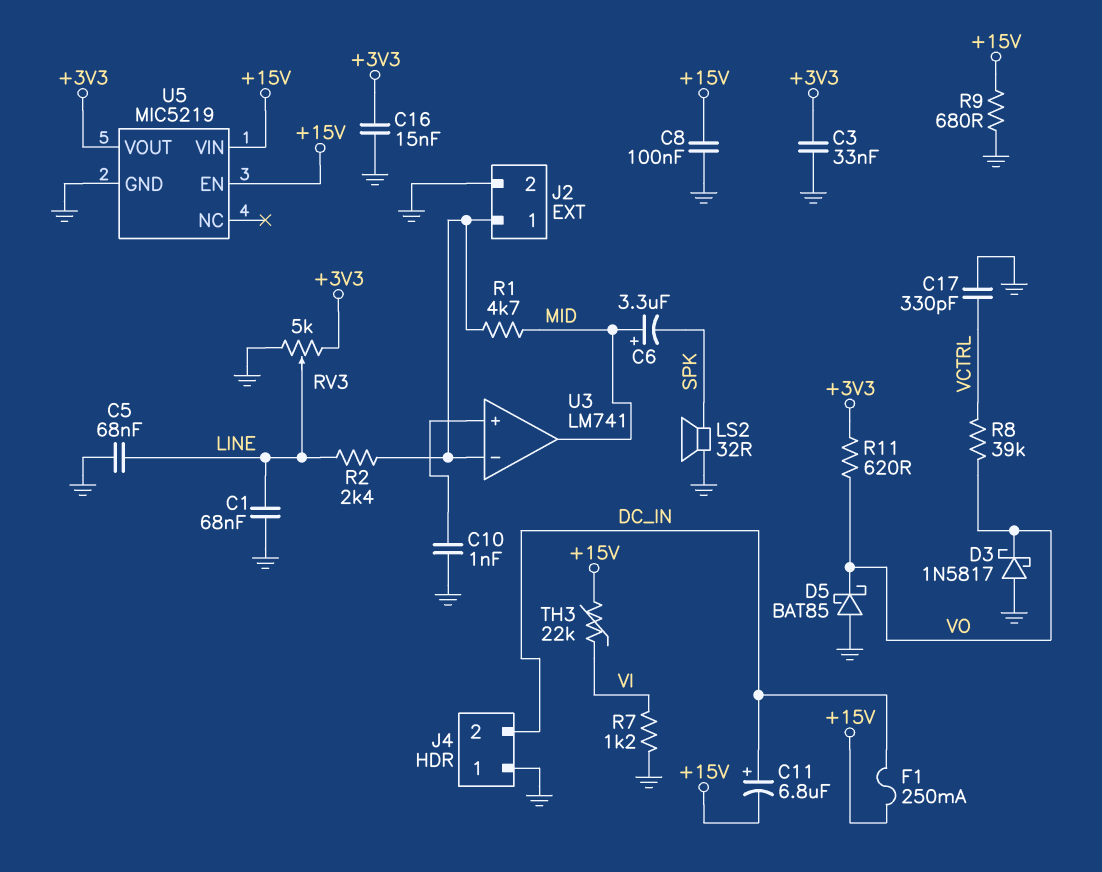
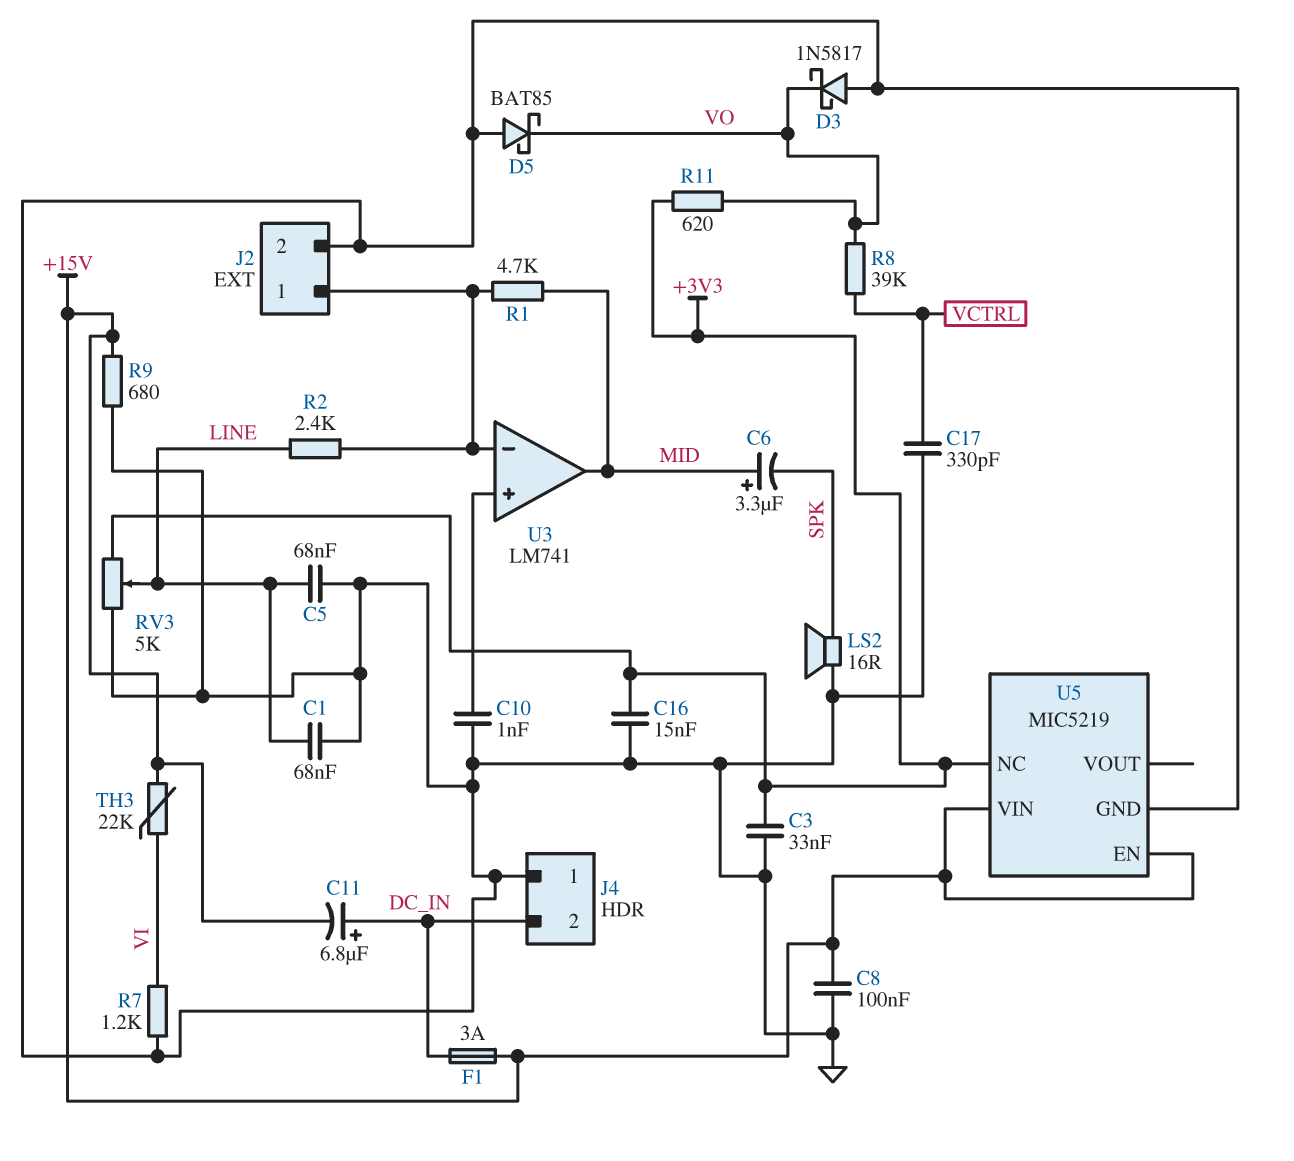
F1: 250mA (+15V, DC_IN) -> 3A (+15V, DC_IN)
LS2: speaker 32R (GND, SPK) -> speaker 16R (GND, SPK)
U5 pin NC: none -> +3V3
U5 pin VOUT: +3V3 -> none

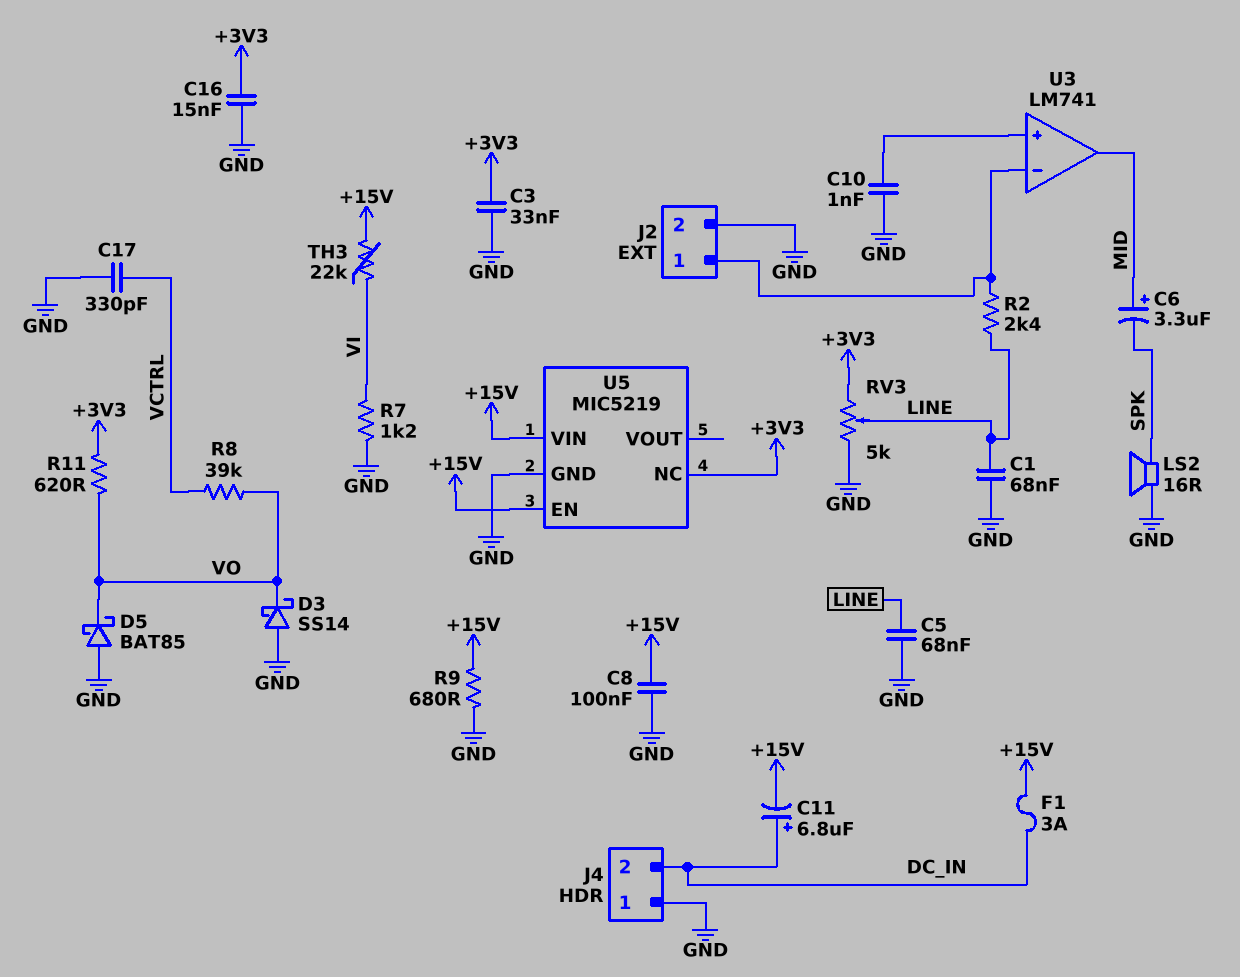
D3: schottky 1N5817 (A GND, K VO) -> schottky SS14 (A GND, K VO)
R1: 4.7k (J2/1, MID) -> none

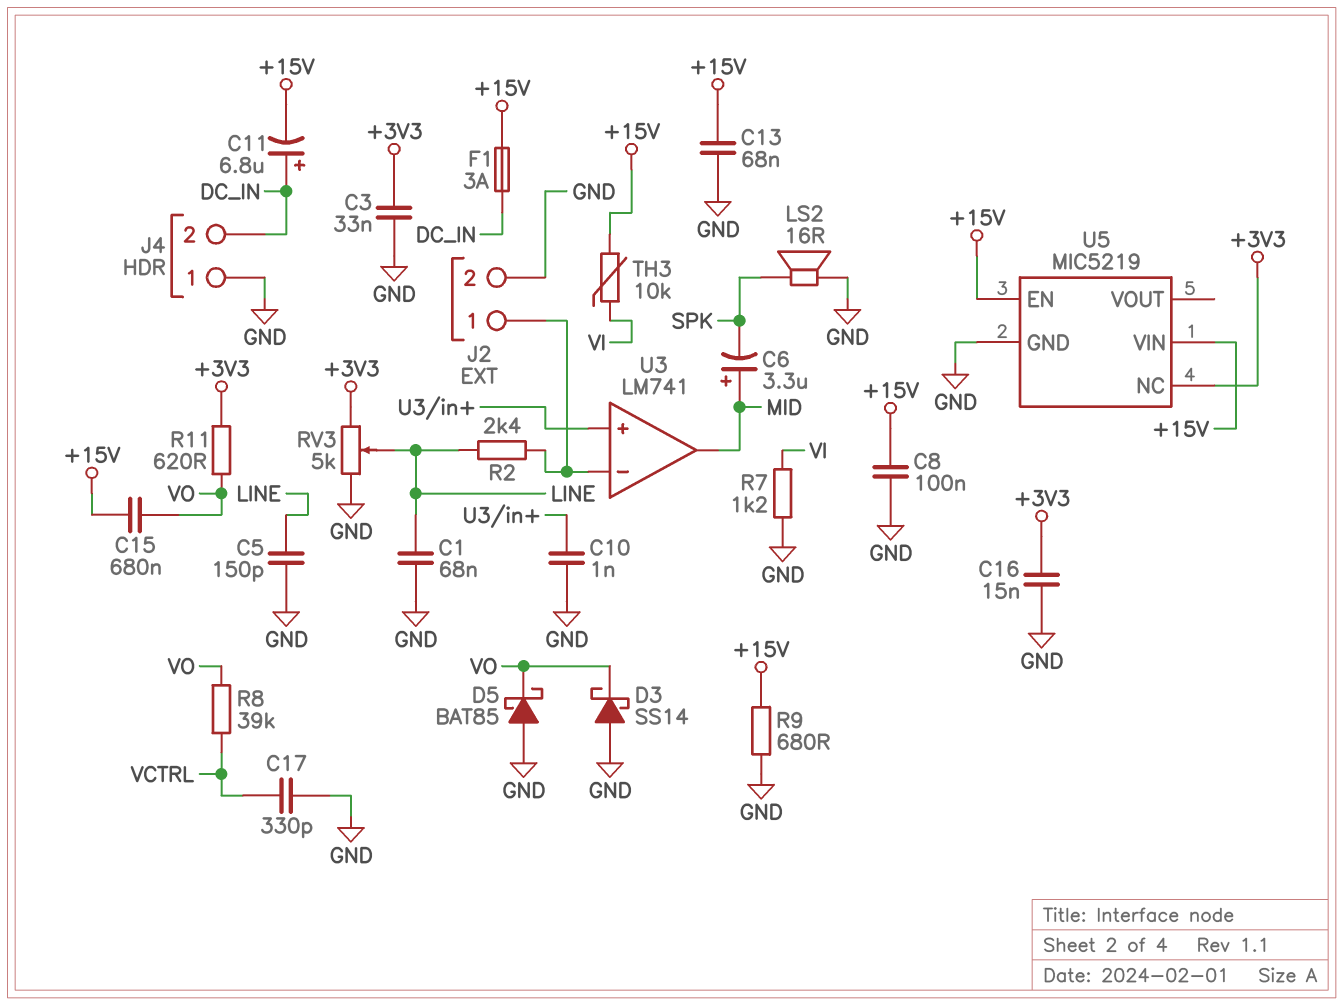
C5: 68nF (GND, LINE) -> 150pF (GND, LINE)
C13: none -> 68nF (+15V, GND)
C15: none -> 680nF (+15V, VO)
TH3: 22k (+15V, VI) -> 10k (+15V, VI)

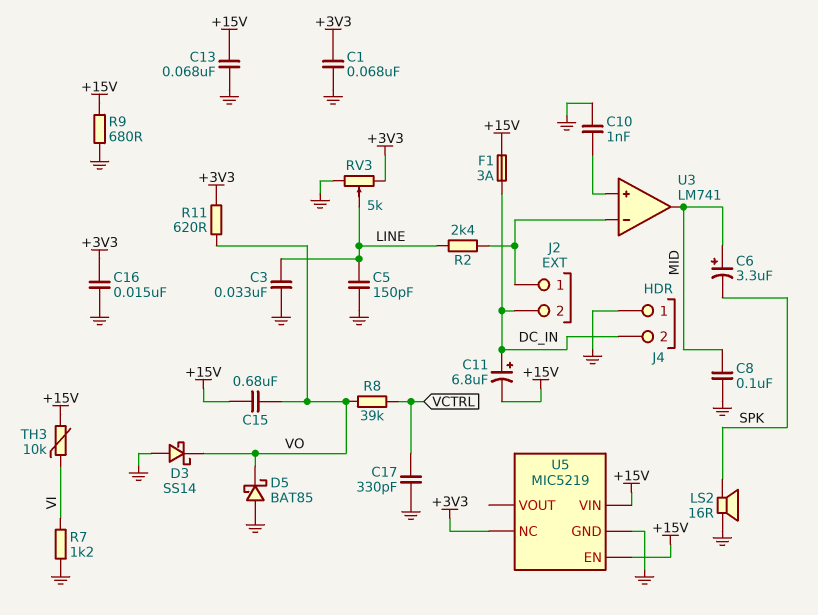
C1: 68nF (GND, LINE) -> 68nF (+3V3, GND)
C3: 33nF (+3V3, GND) -> 33nF (GND, LINE)
C8: 100nF (+15V, GND) -> 100nF (GND, MID)
J2 pin 2: GND -> DC_IN

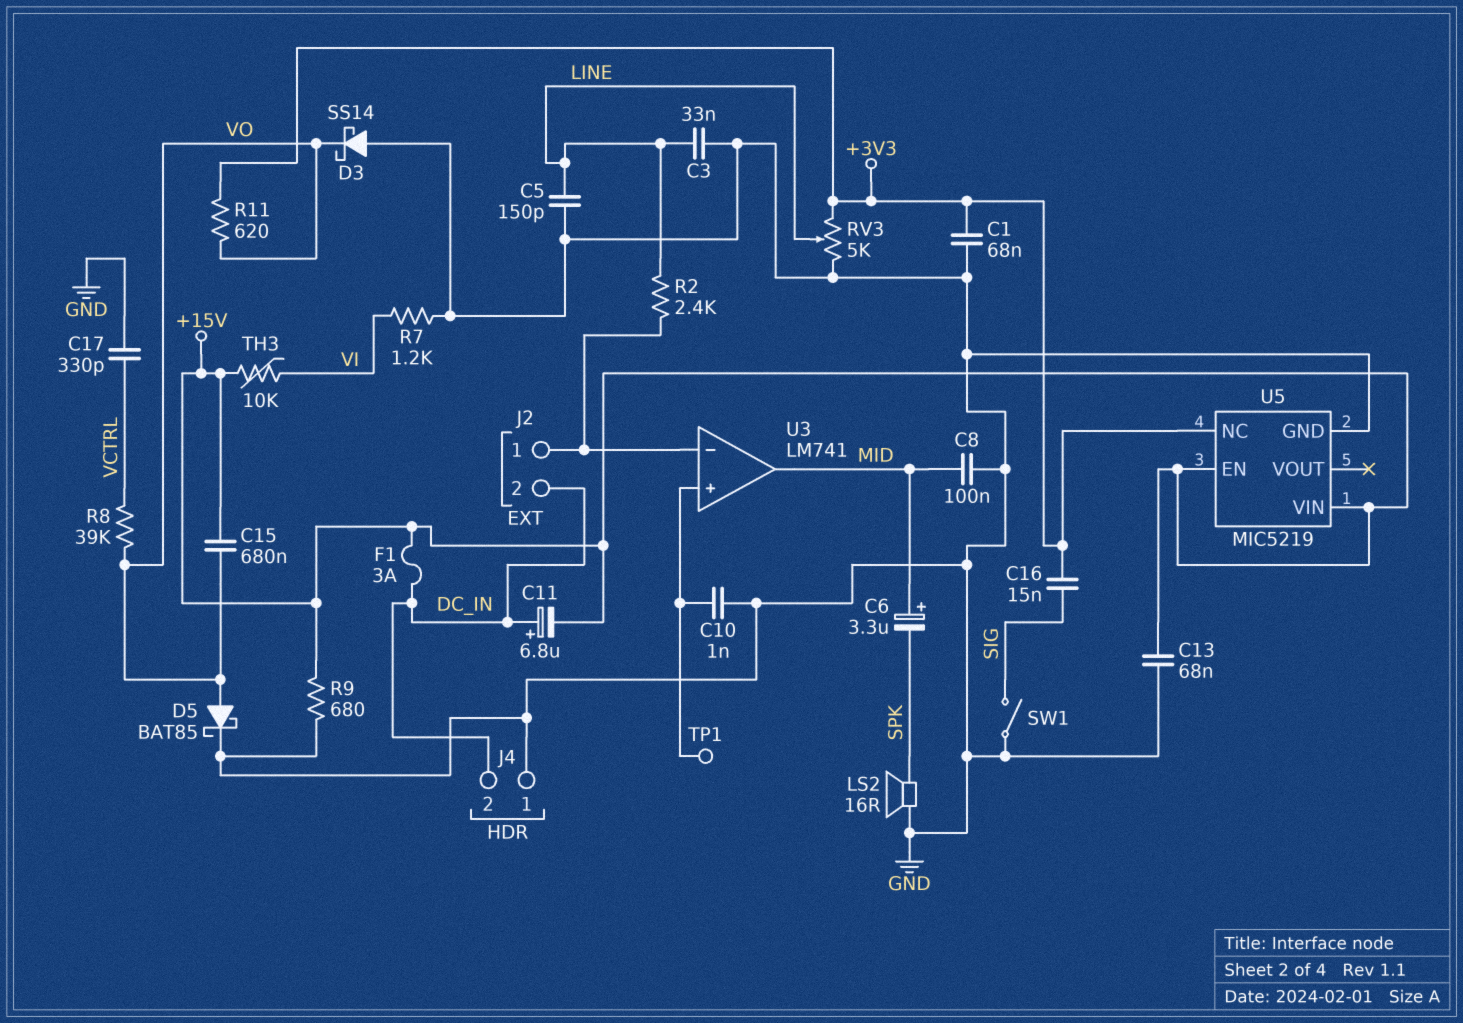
C16: 15nF (+3V3, GND) -> 15nF (+3V3, SIG)
D5: schottky BAT85 (A GND, K VO) -> schottky BAT85 (A VO, K GND)
SW1: none -> switch (GND, SIG)
TP1: none -> test point (U3/in+)

